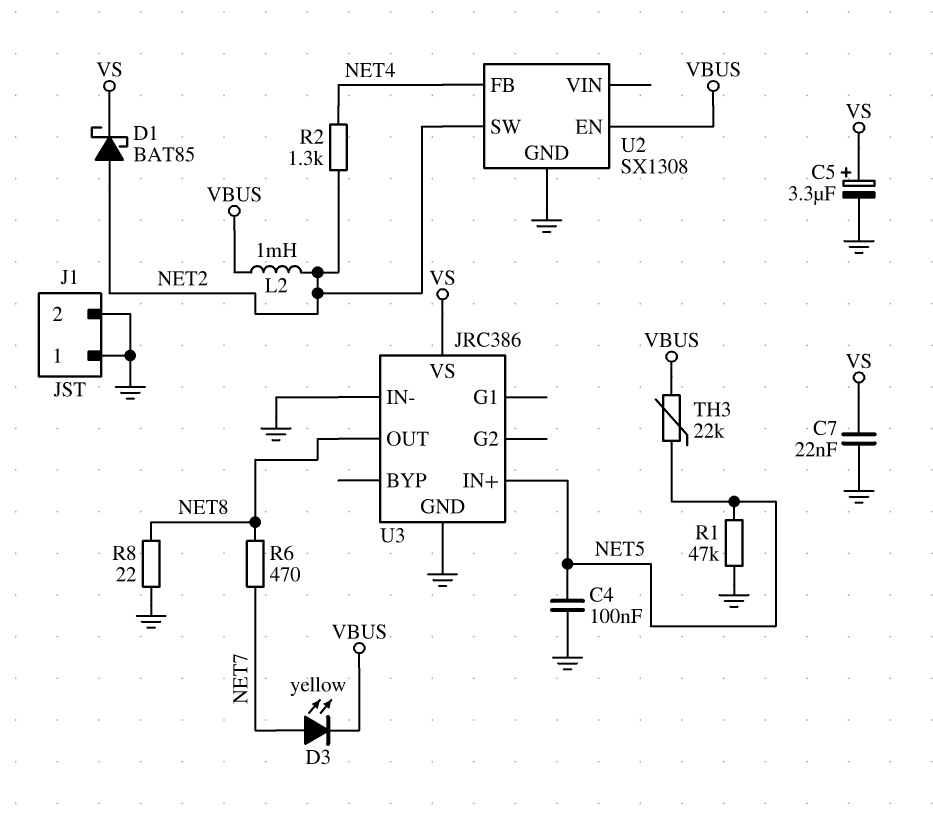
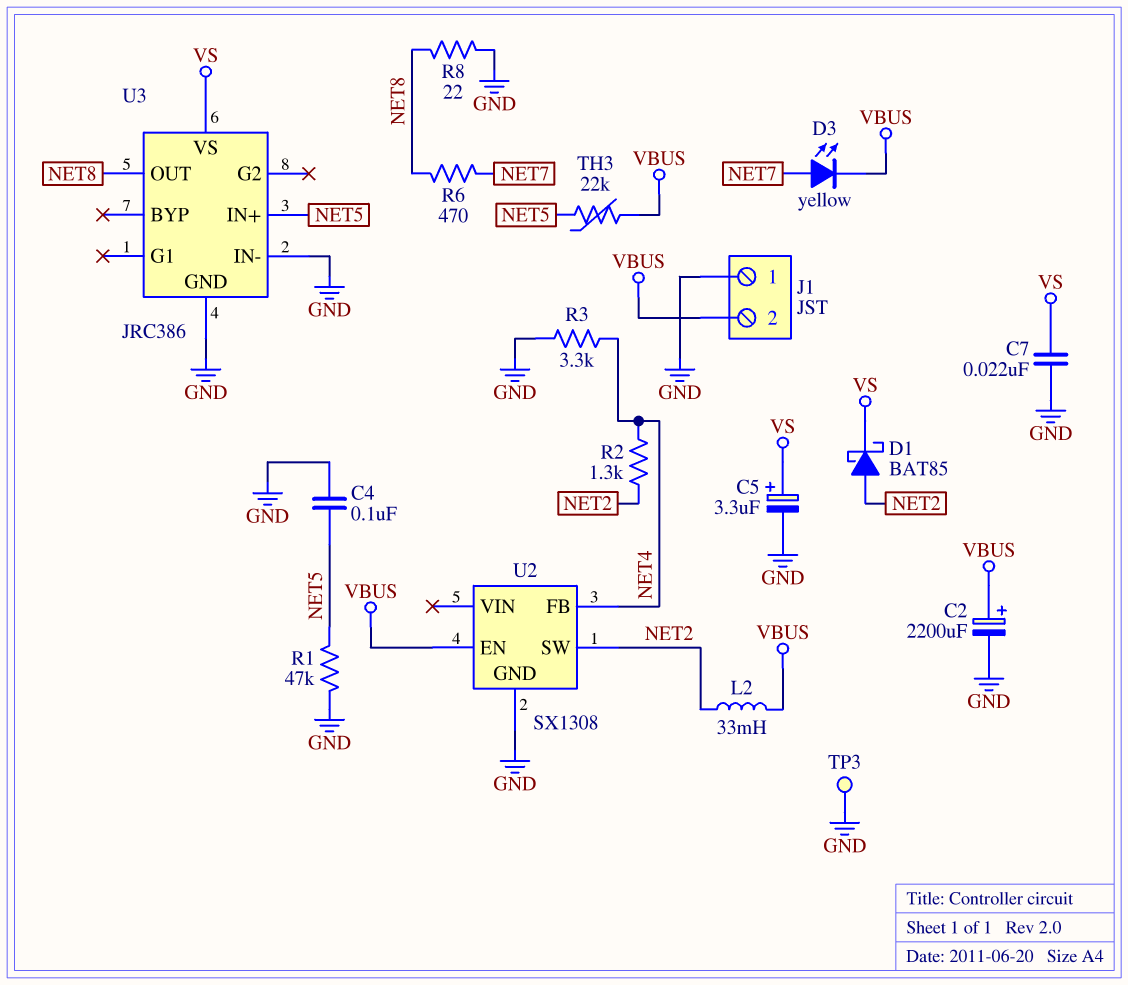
C2: none -> 2200uF (plus VBUS, minus GND)
J1 pin 2: GND -> VBUS
L2: 1mH (NET2, VBUS) -> 33mH (NET2, VBUS)
R3: none -> 3.3k (GND, NET4)
TP3: none -> test point (GND)

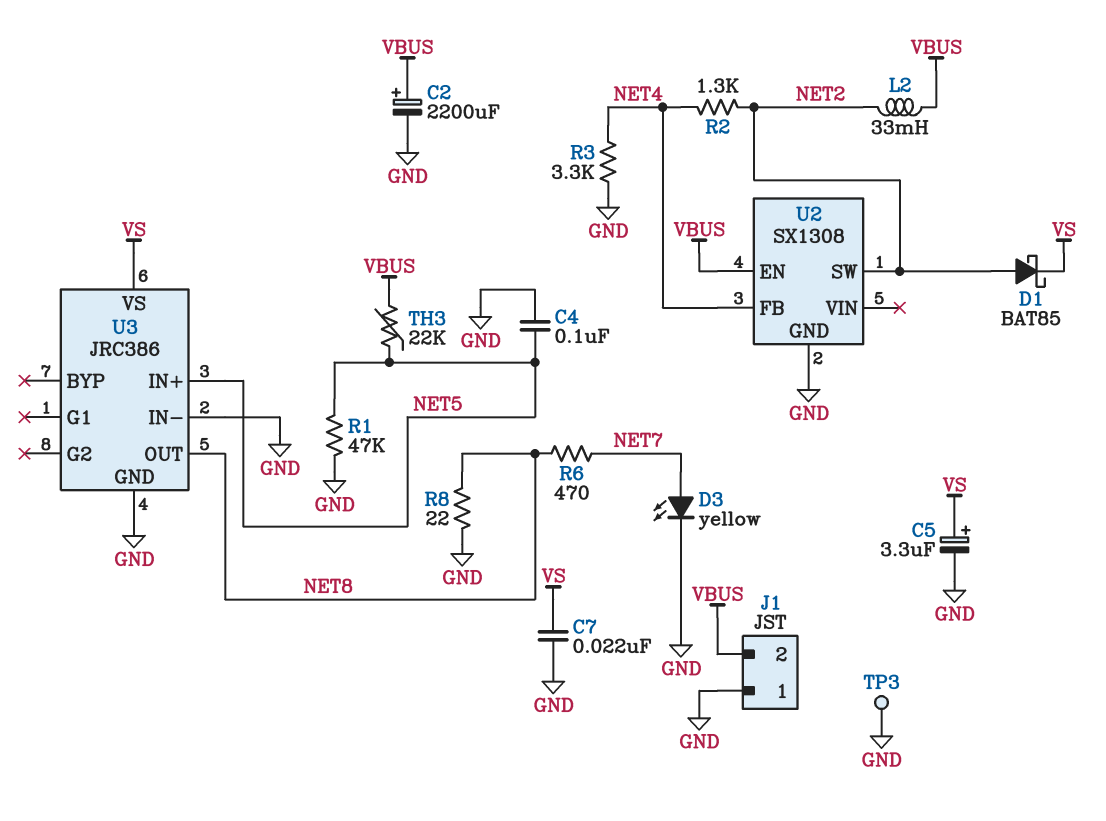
D3: LED yellow (A NET7, K VBUS) -> LED yellow (A NET7, K GND)

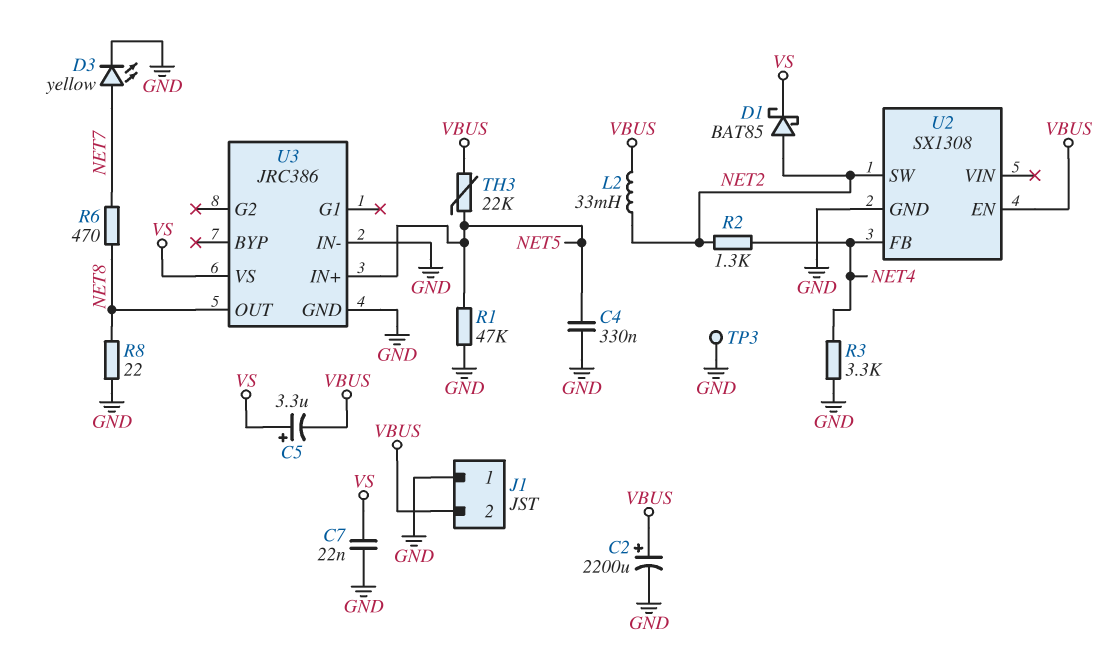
C4: 100nF (GND, NET5) -> 330nF (GND, NET5)
C5: 3.3uF (plus VS, minus GND) -> 3.3uF (plus VS, minus VBUS)

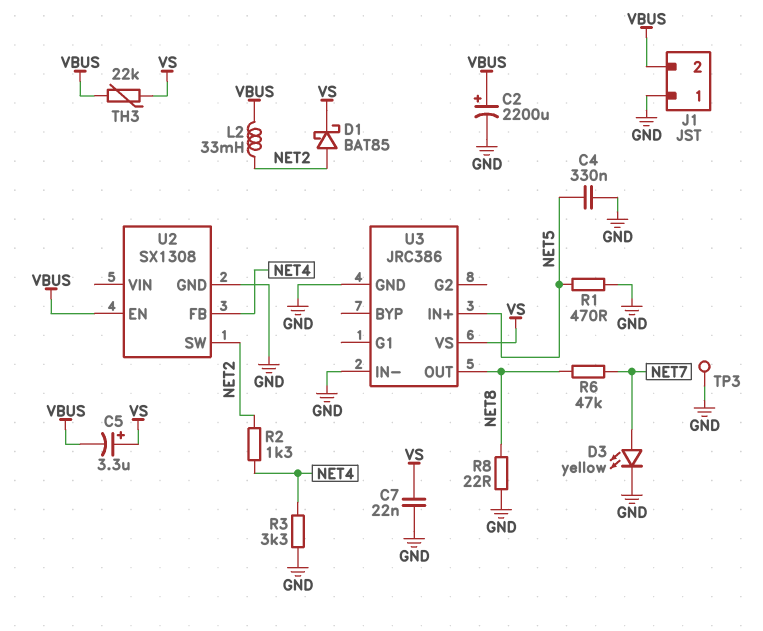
R1: 47k (GND, NET5) -> 470 (GND, NET5)
R6: 470 (NET7, NET8) -> 47k (NET7, NET8)
TH3: 22k (NET5, VBUS) -> 22k (VBUS, VS)

